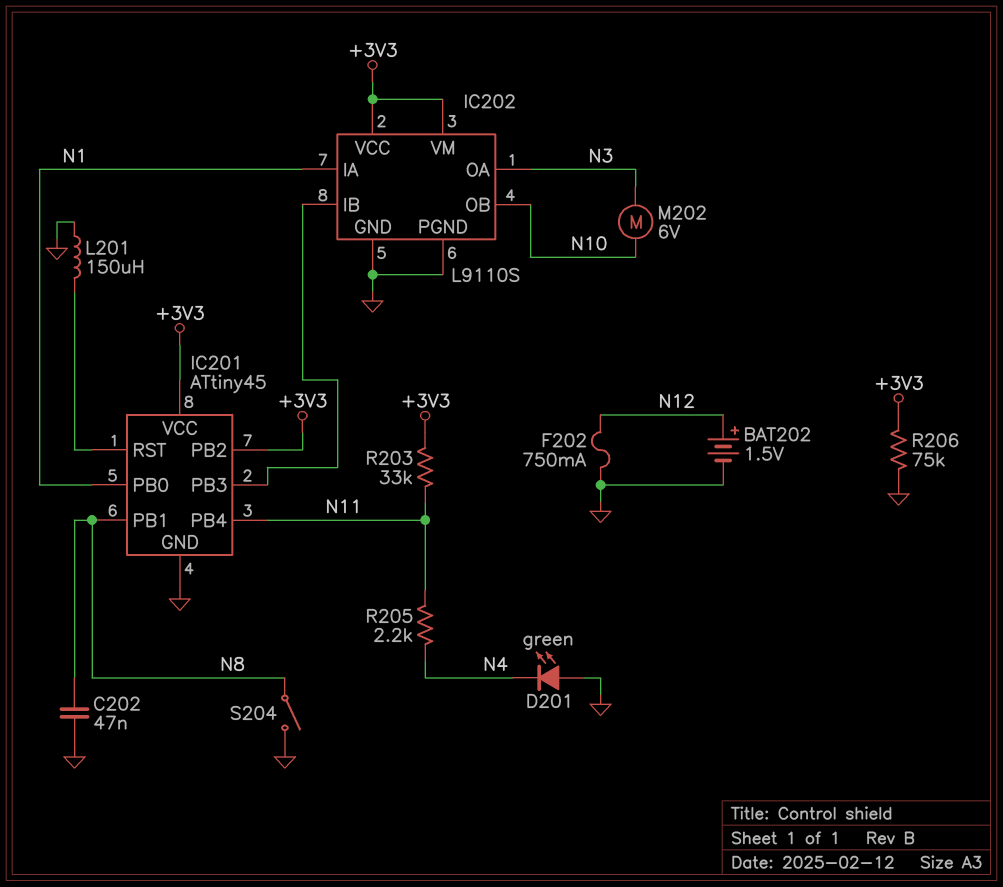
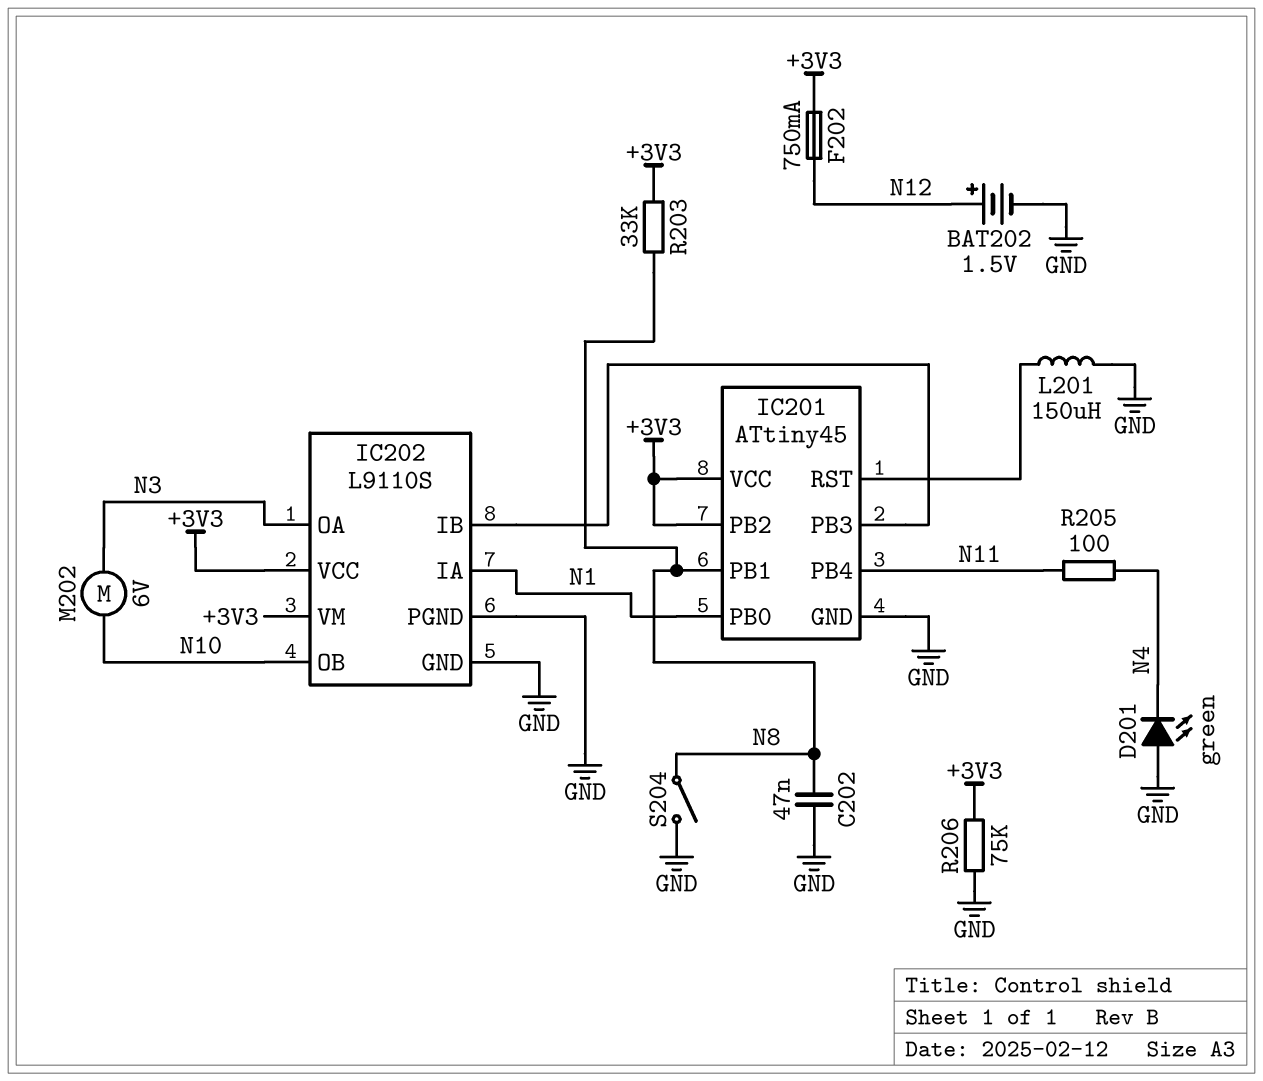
F202: 750mA (GND, N12) -> 750mA (+3V3, N12)
R203: 33k (+3V3, N11) -> 33k (+3V3, N8)
R205: 2.2k (N4, N11) -> 100 (N4, N11)

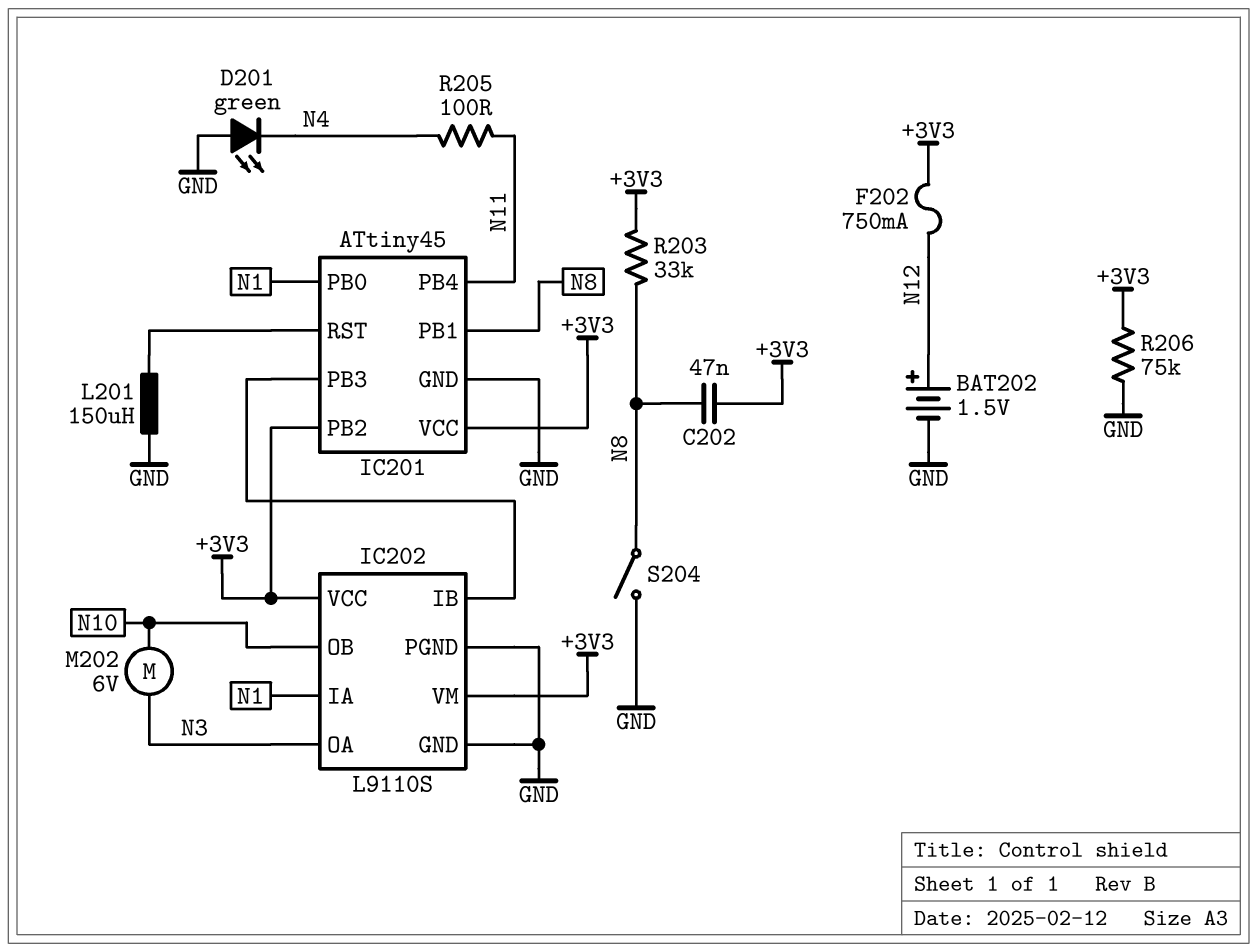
C202: 47nF (GND, N8) -> 47nF (+3V3, N8)

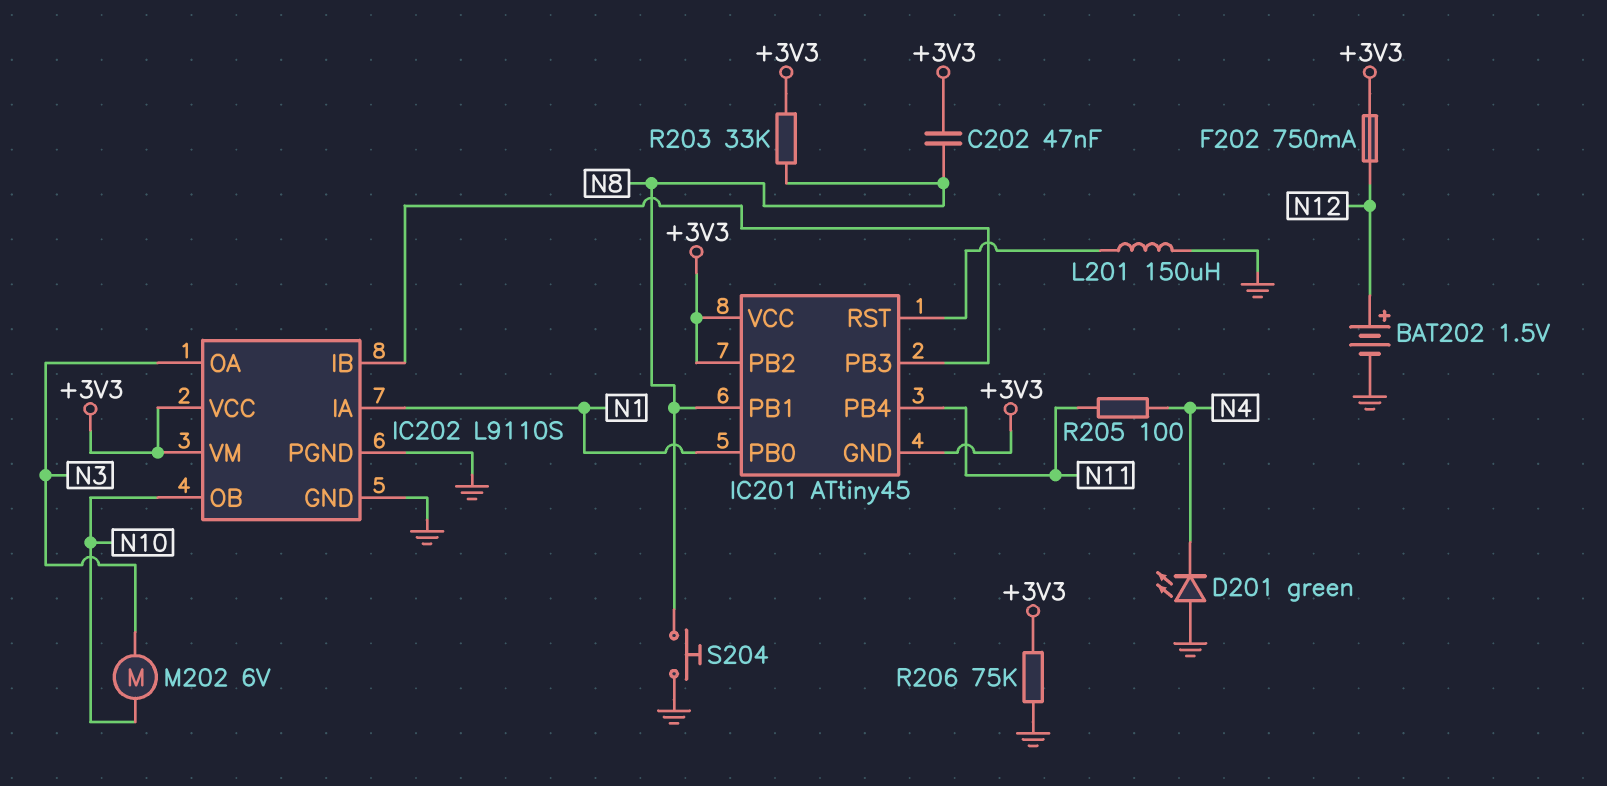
IC201 pin GND: GND -> +3V3
S204: switch (GND, N8) -> button (GND, N8)

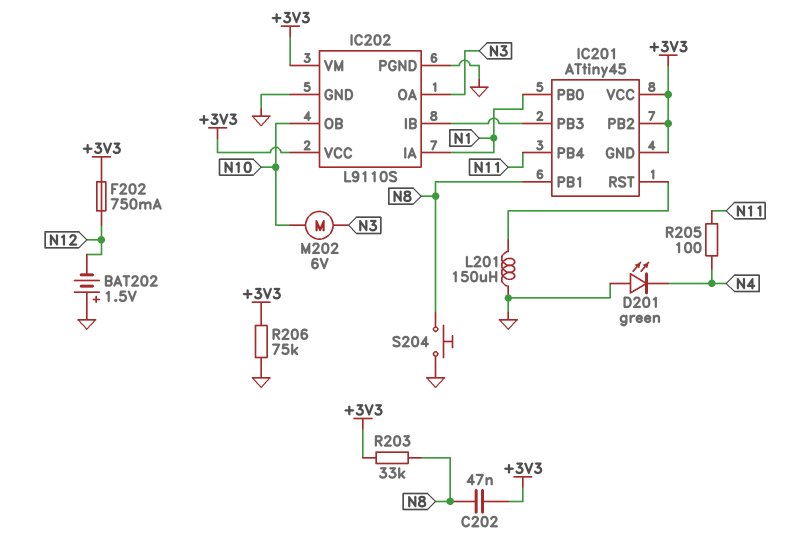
BAT202: 1.5V (plus N12, minus GND) -> 1.5V (plus GND, minus N12)

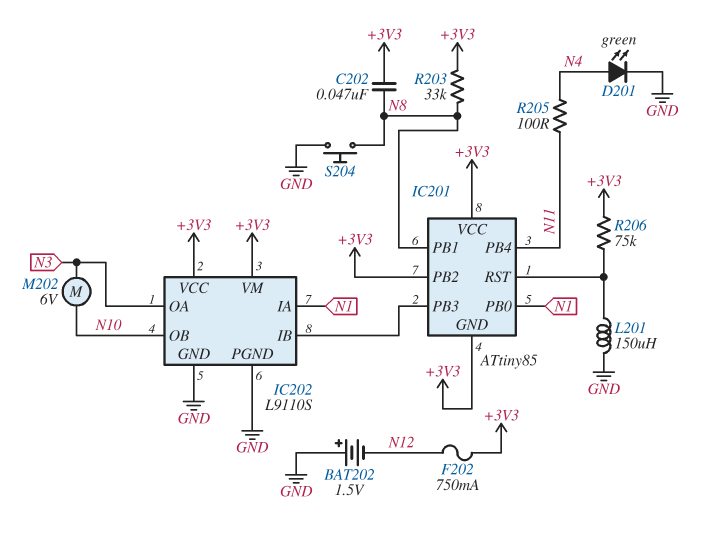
D201: LED green (A GND, K N4) -> LED green (A N4, K GND)
IC201: ATtiny45 -> ATtiny85
R206: 75k (+3V3, GND) -> 75k (+3V3, IC201/RST)

